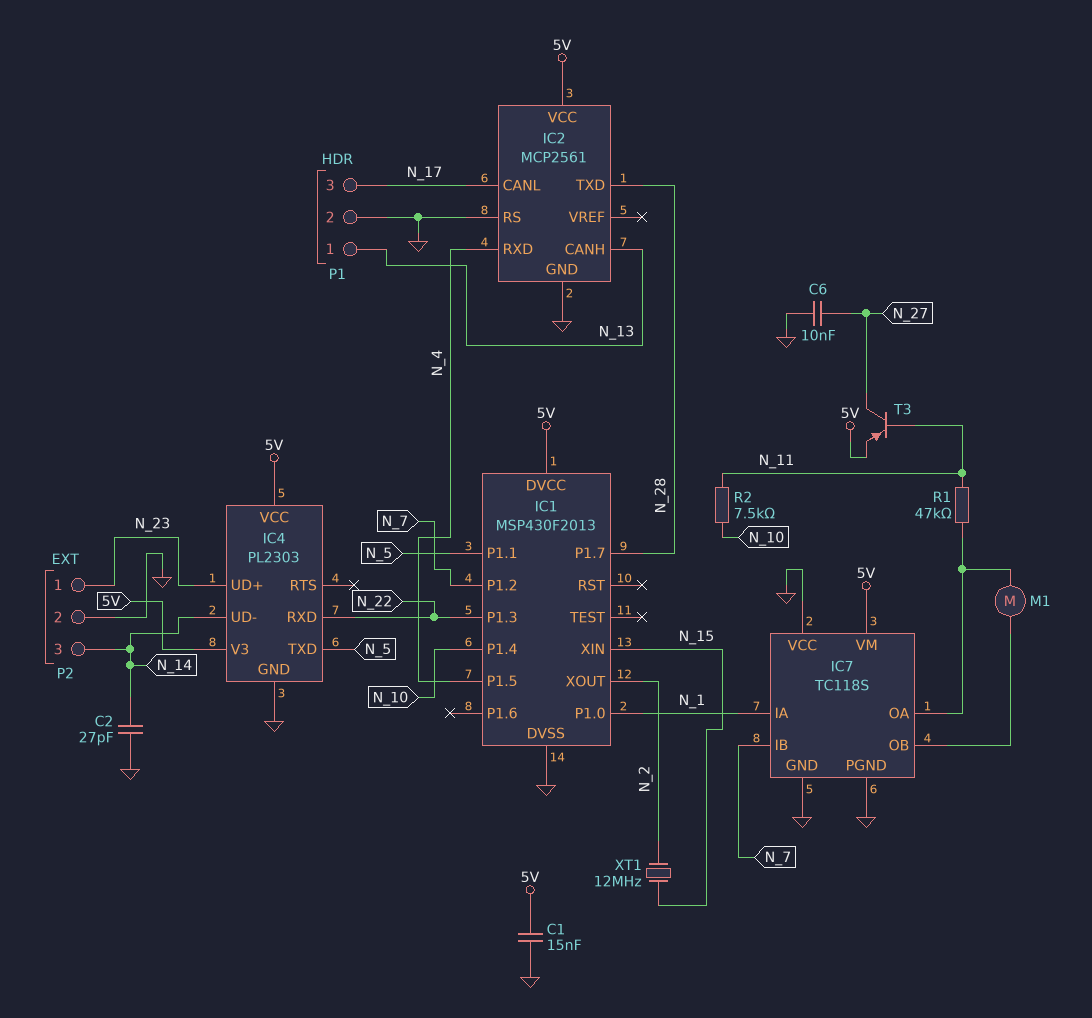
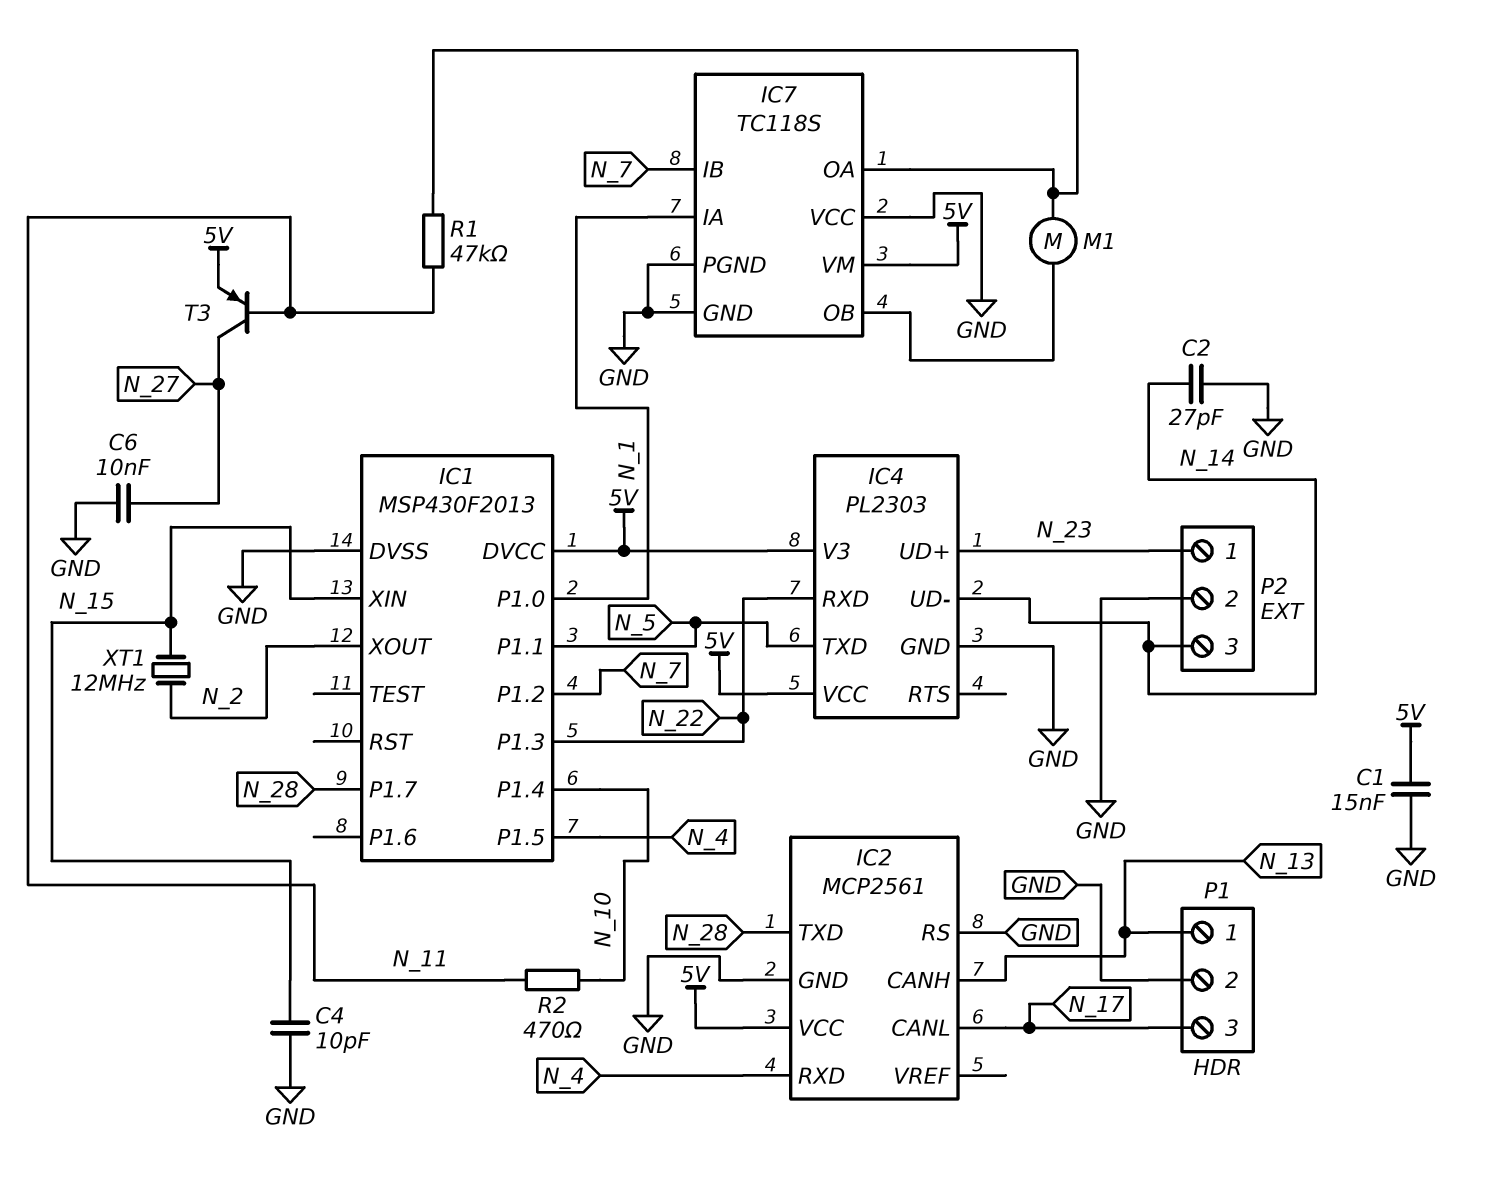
C4: none -> 10pF (GND, N_15)
R2: 7.5k (N_10, N_11) -> 470 (N_10, N_11)

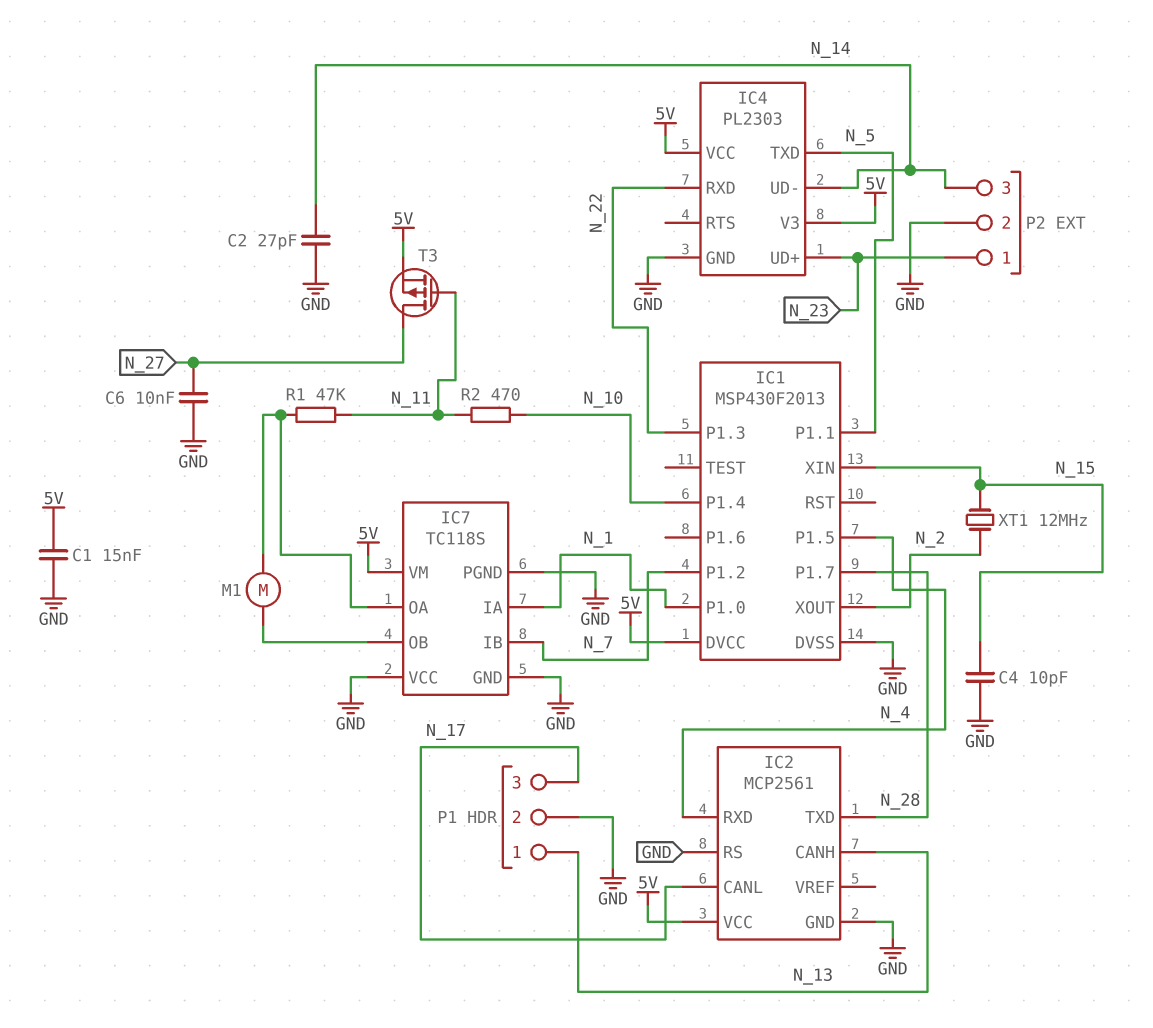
T3: PNP (B N_11, C N_27, E 5V) -> PMOS (G N_11, D N_27, S 5V)

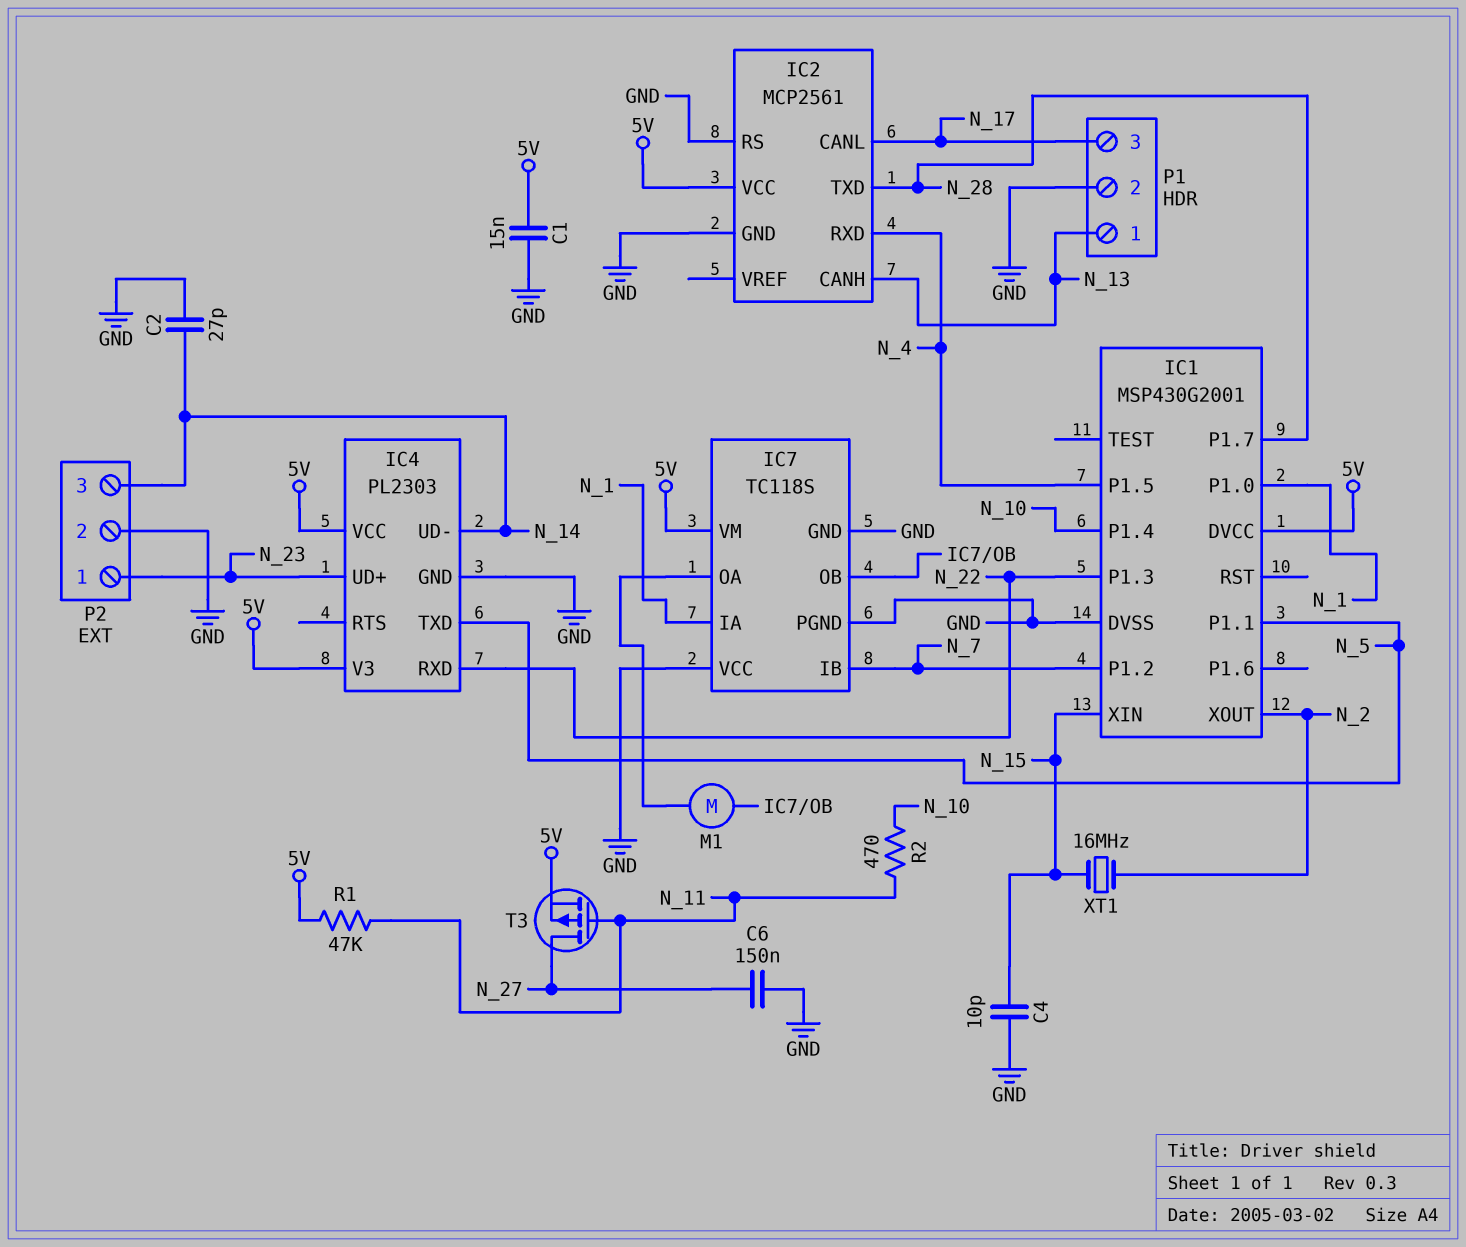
C6: 10nF (GND, N_27) -> 150nF (GND, N_27)
IC1: MSP430F2013 -> MSP430G2001
R1: 47k (IC7/OA, N_11) -> 47k (5V, N_11)
XT1: 12MHz (N_2, N_15) -> 16MHz (N_2, N_15)

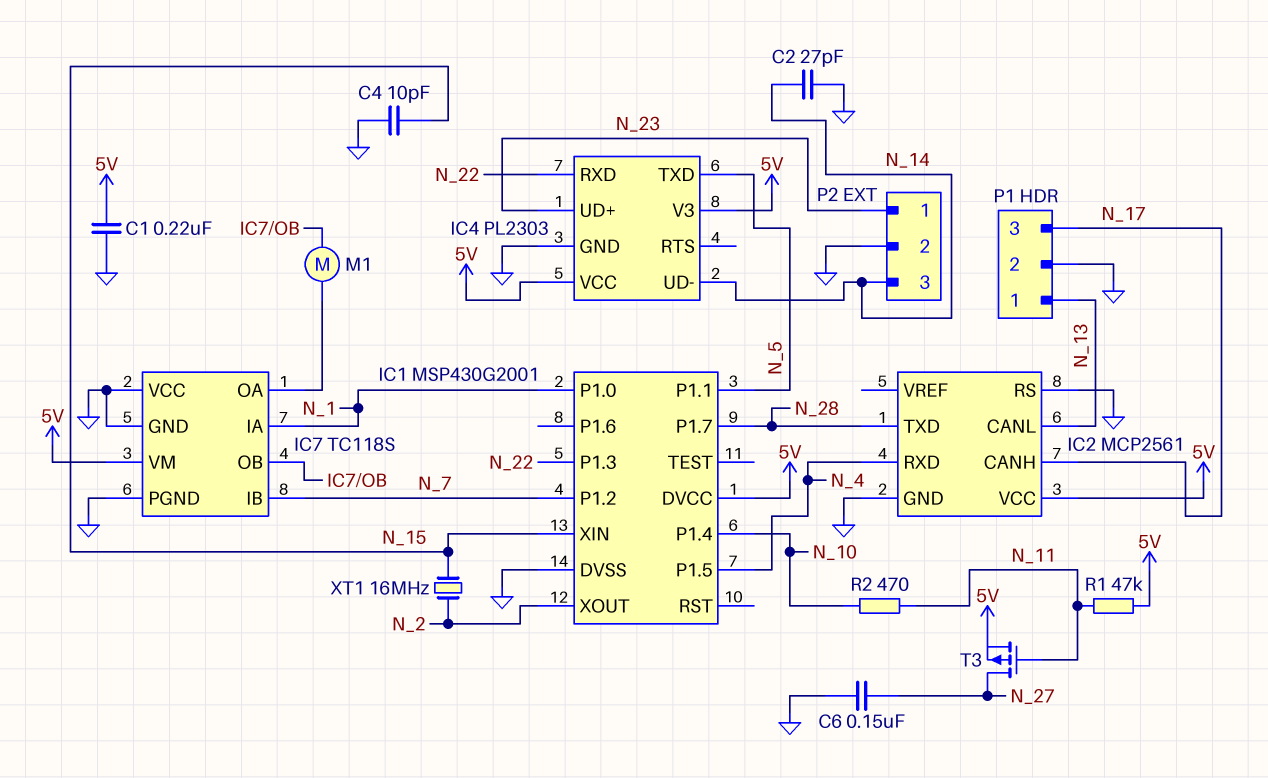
C1: 15nF (5V, GND) -> 220nF (5V, GND)
IC2 pin CANH: N_13 -> N_17
IC2 pin CANL: N_17 -> N_13

